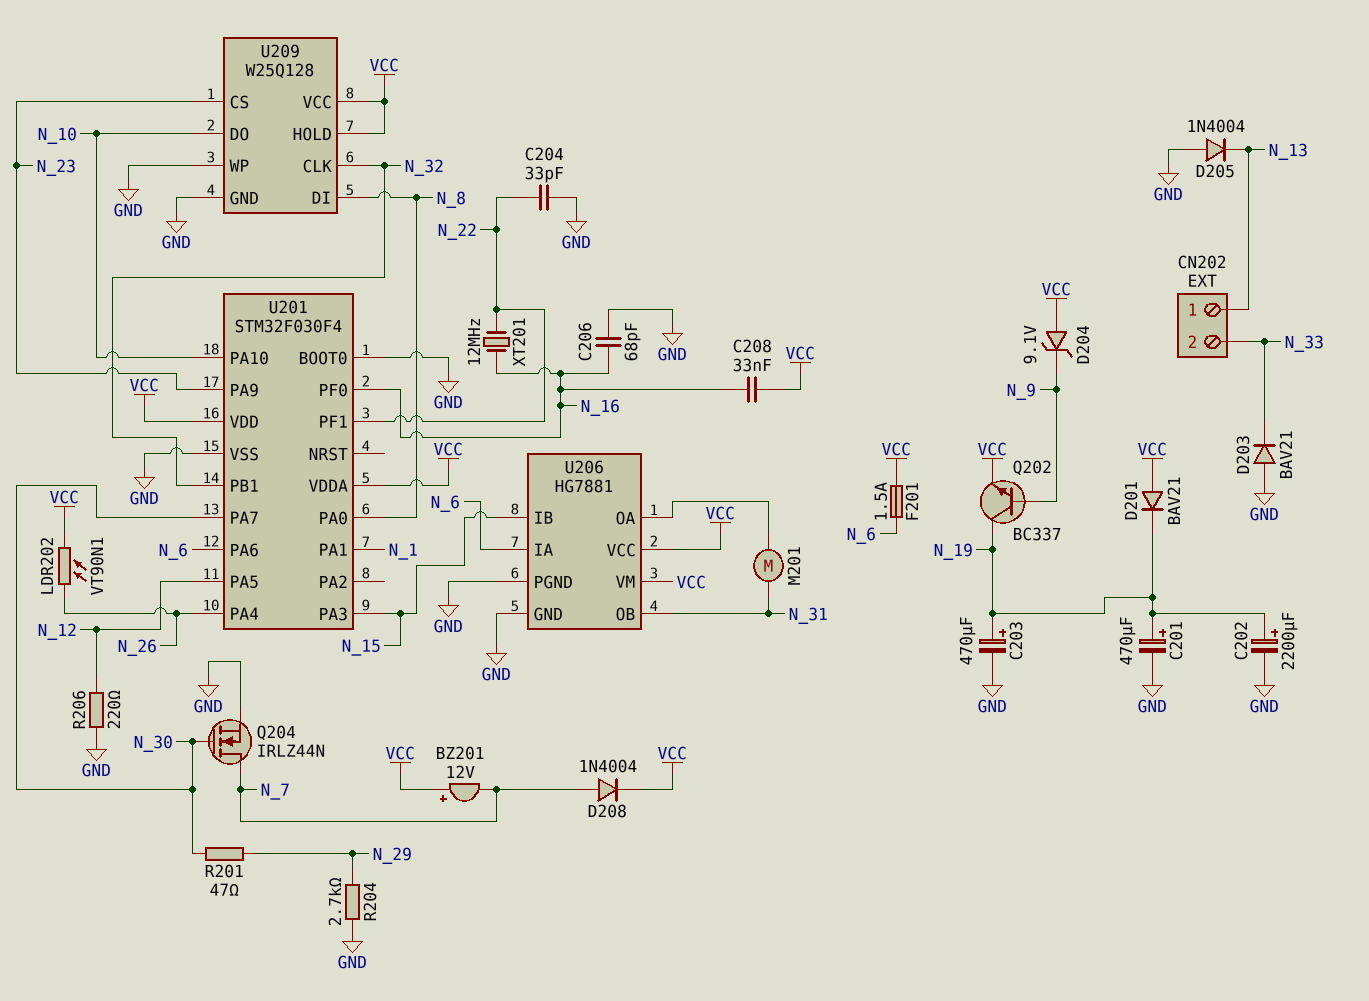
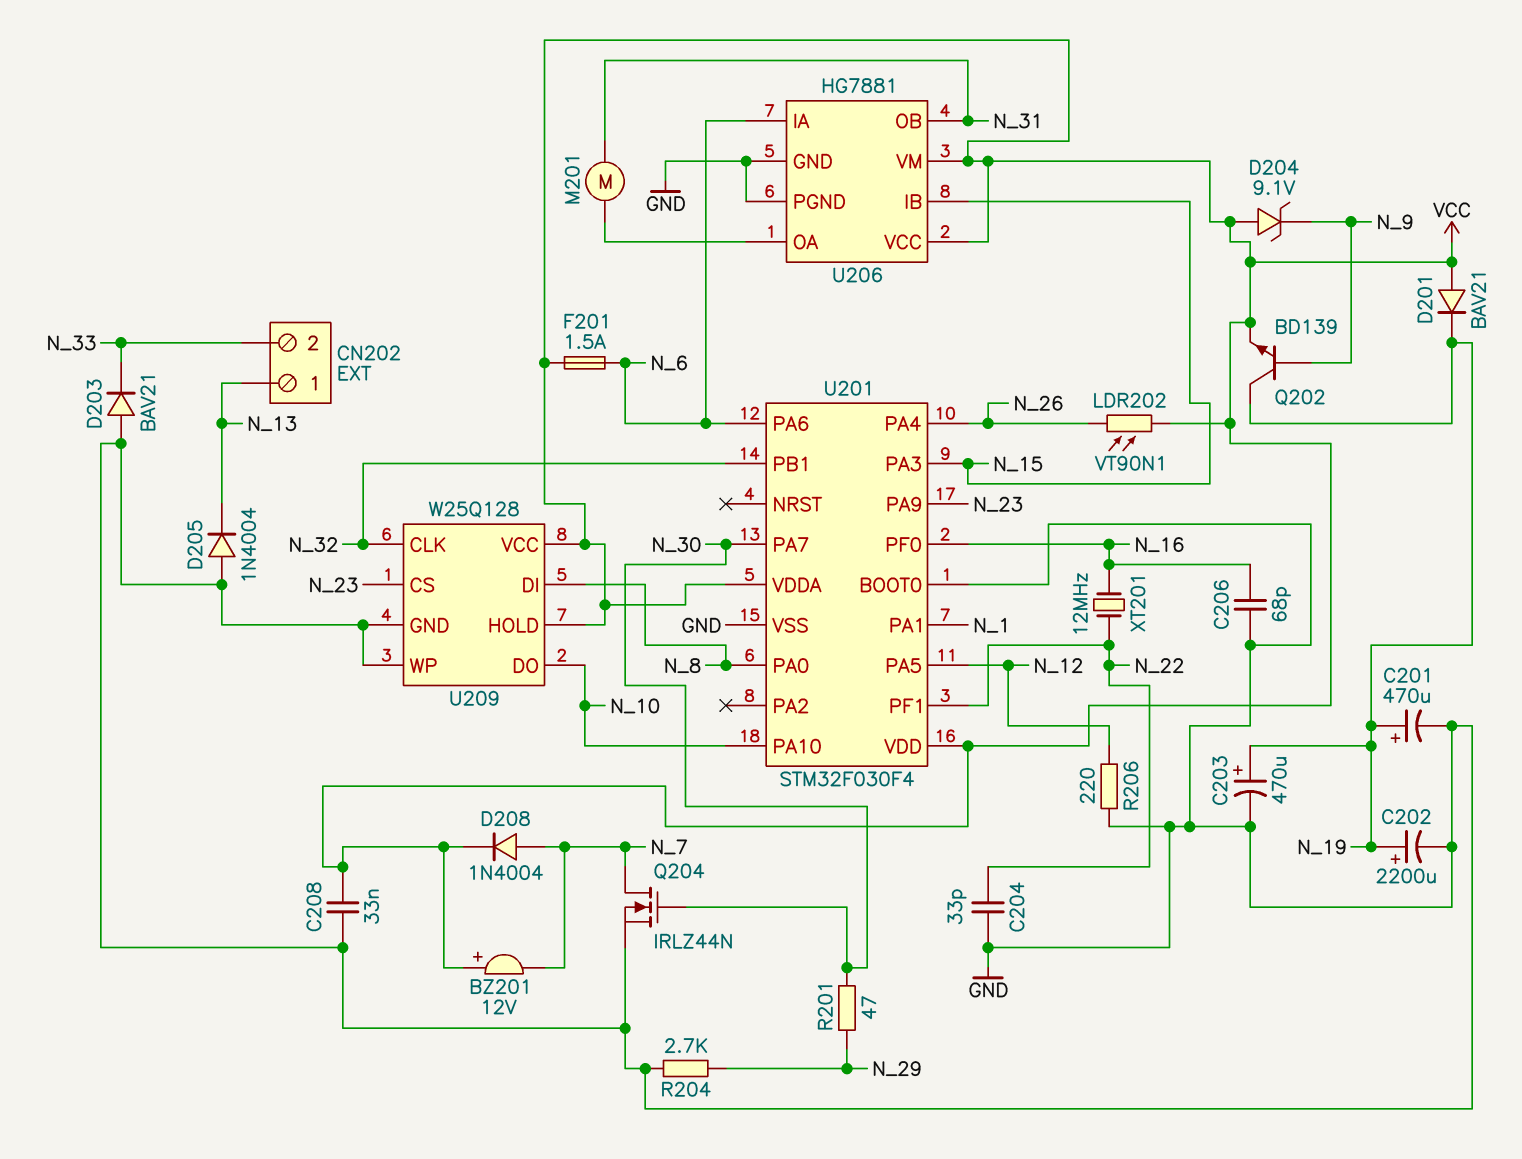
C208: 33nF (N_16, VCC) -> 33nF (GND, VCC)
Q202: NPN BC337 (B N_9, C N_19, E VCC) -> NPN BD139 (B N_9, C N_19, E VCC)

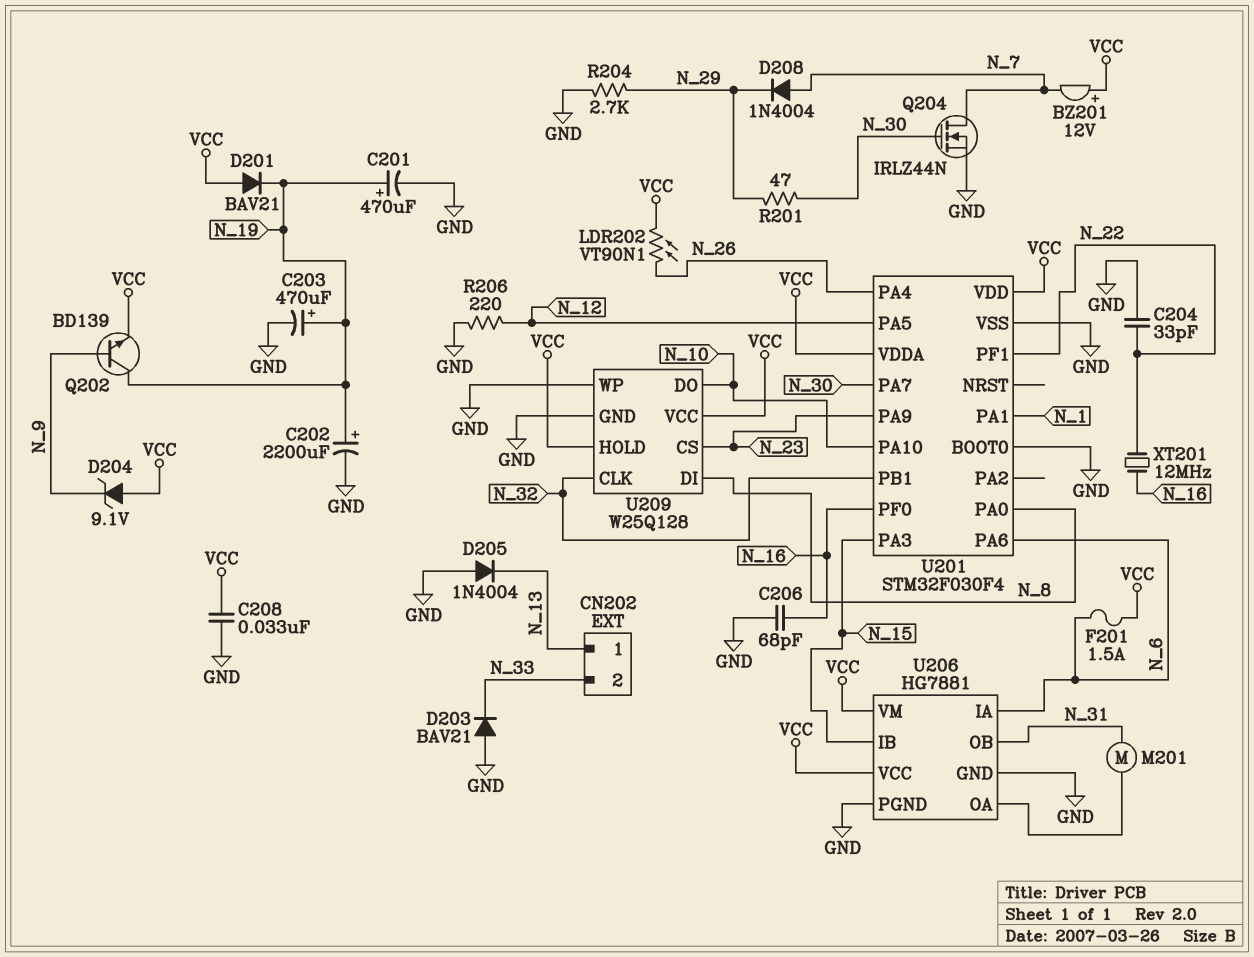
D208: diode 1N4004 (A N_7, K VCC) -> diode 1N4004 (A N_7, K N_29)

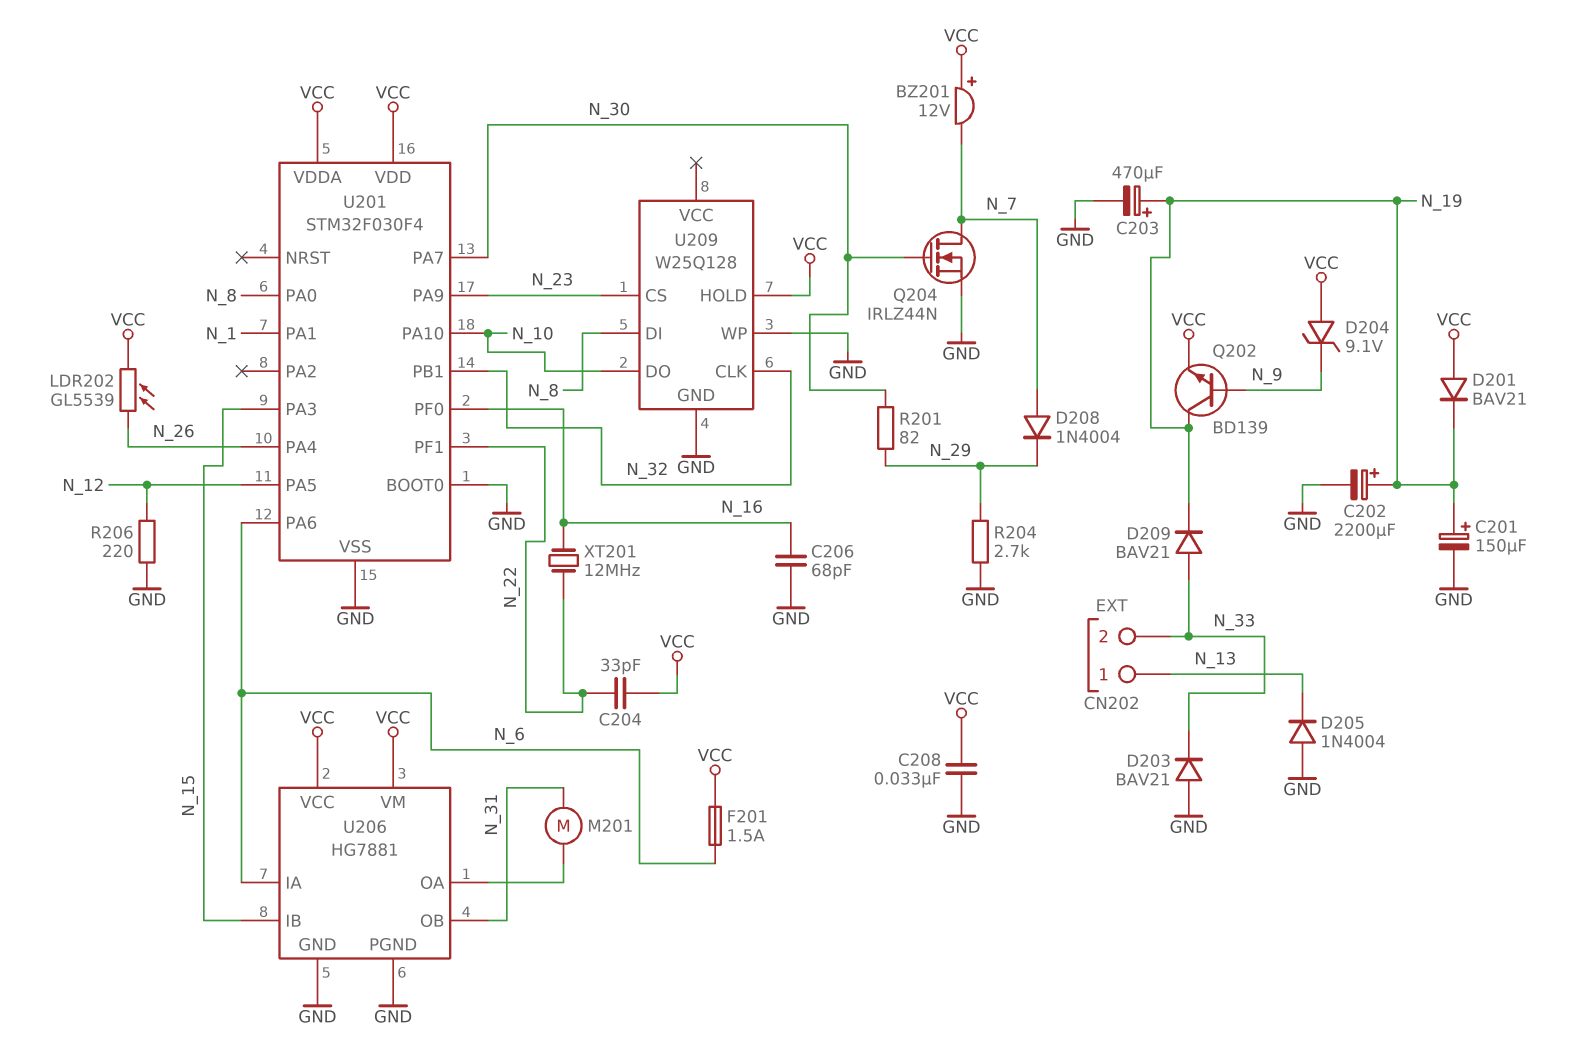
C201: 470uF (plus N_19, minus GND) -> 150uF (plus N_19, minus GND)
C204: 33pF (GND, N_22) -> 33pF (N_22, VCC)
D209: none -> diode BAV21 (A N_33, K N_19)
LDR202: VT90N1 (N_26, VCC) -> GL5539 (N_26, VCC)
R201: 47 (N_29, N_30) -> 82 (N_29, N_30)
U209 pin VCC: VCC -> none

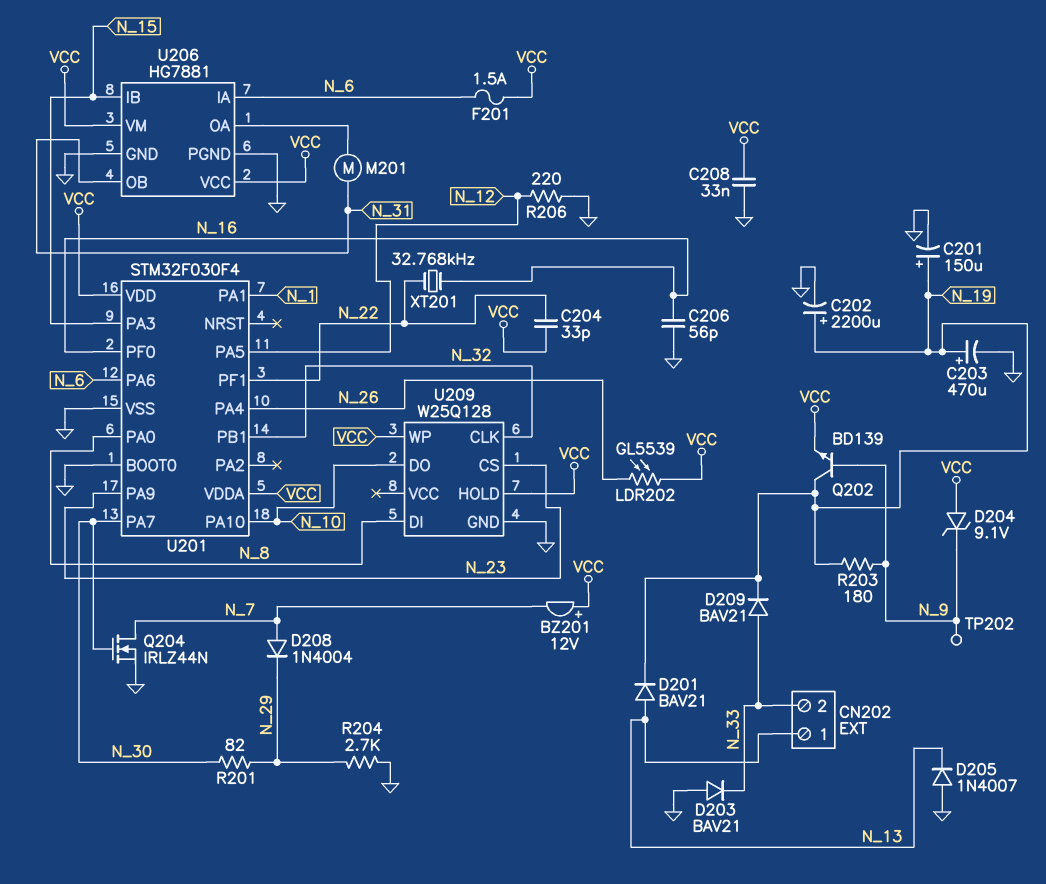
C206: 68pF (GND, N_16) -> 56pF (GND, N_16)
D201: diode BAV21 (A VCC, K N_19) -> diode BAV21 (A N_13, K N_19)
D205: diode 1N4004 (A GND, K N_13) -> diode 1N4007 (A GND, K N_13)
R203: none -> 180 (N_9, N_19)
TP202: none -> test point (N_9)
U209 pin WP: GND -> VCC
XT201: 12MHz (N_16, N_22) -> 32.768kHz (N_16, N_22)

